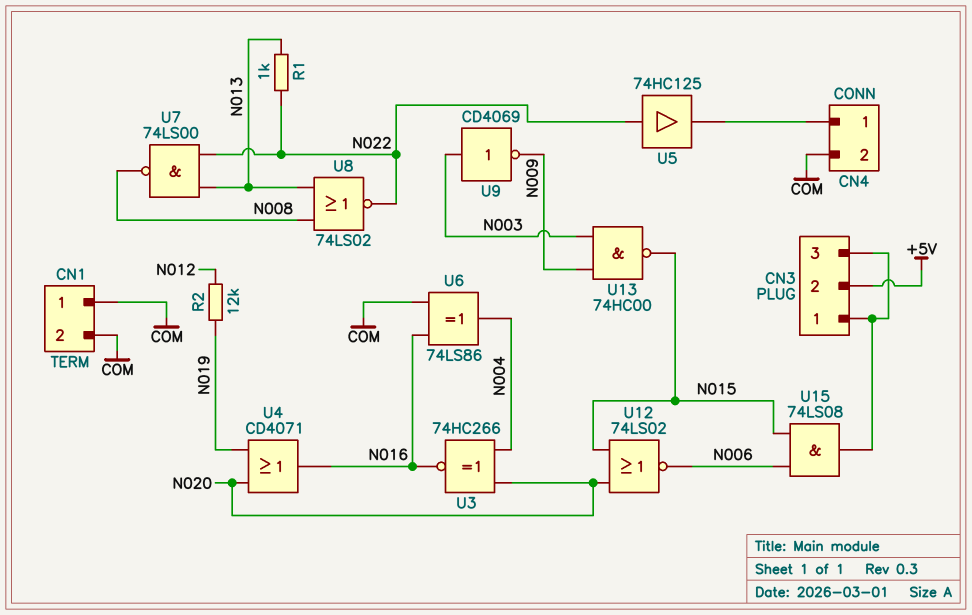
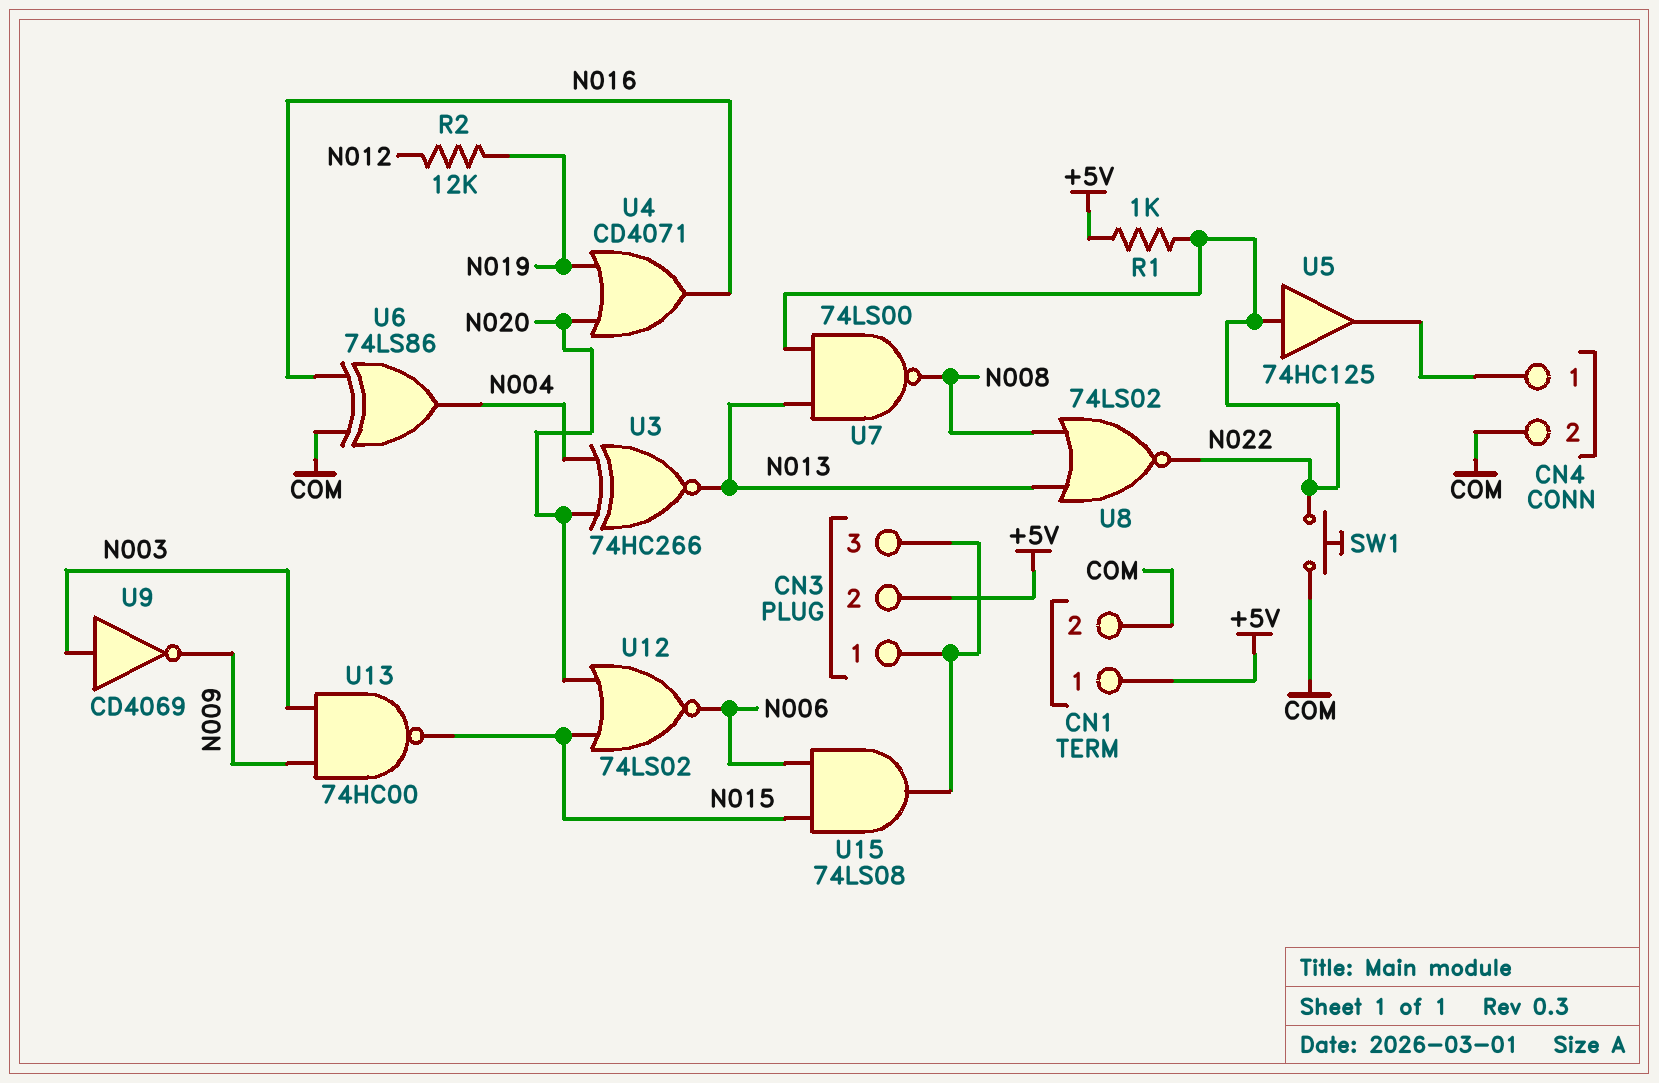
CN1 pin 1: COM -> +5V
R1: 1k (N013, N022) -> 1k (+5V, N022)
SW1: none -> button (COM, N022)
U3: XNOR 74HC266 (in N004, in N020, out N016) -> XNOR 74HC266 (in N004, in N020, out N013)

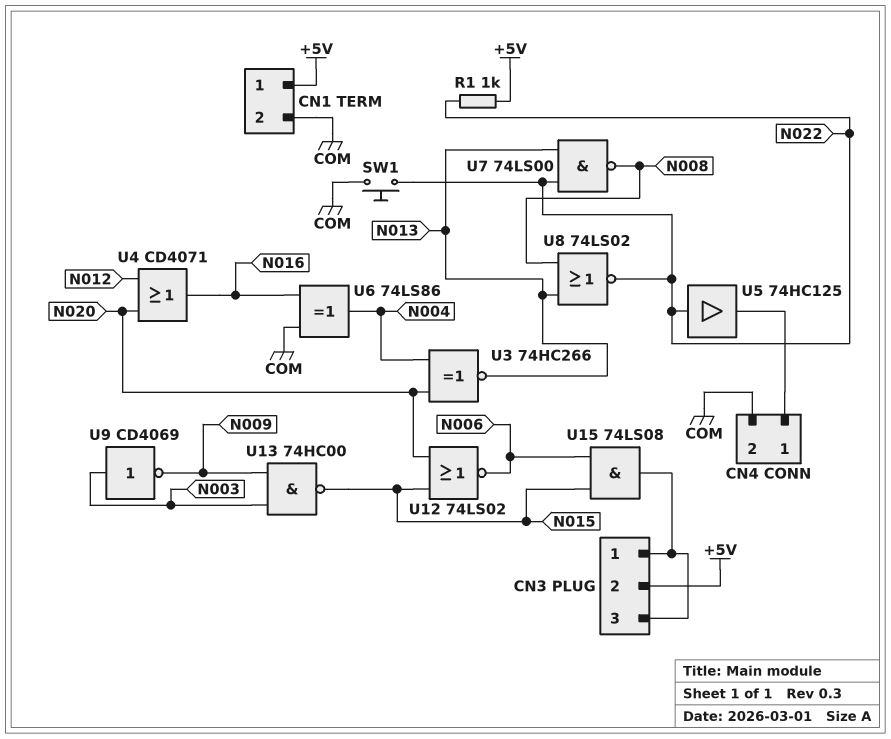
R2: 12k (N012, N019) -> none
U4: OR CD4071 (in N019, in N020, out N016) -> OR CD4071 (in N012, in N020, out N016)

